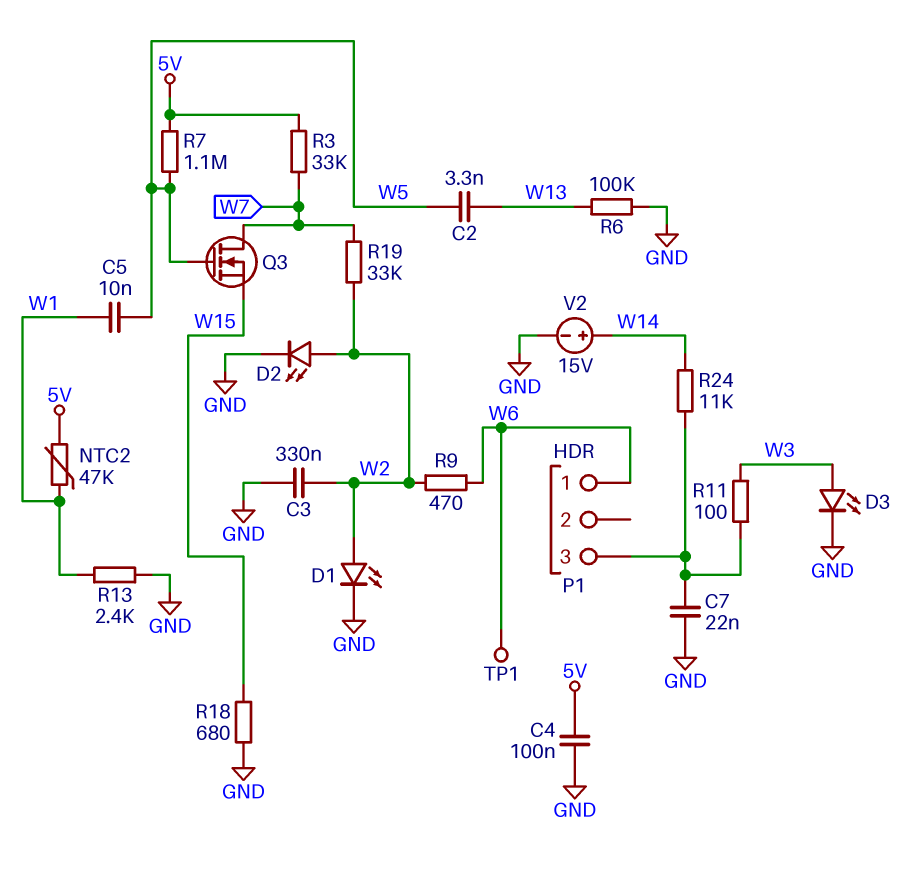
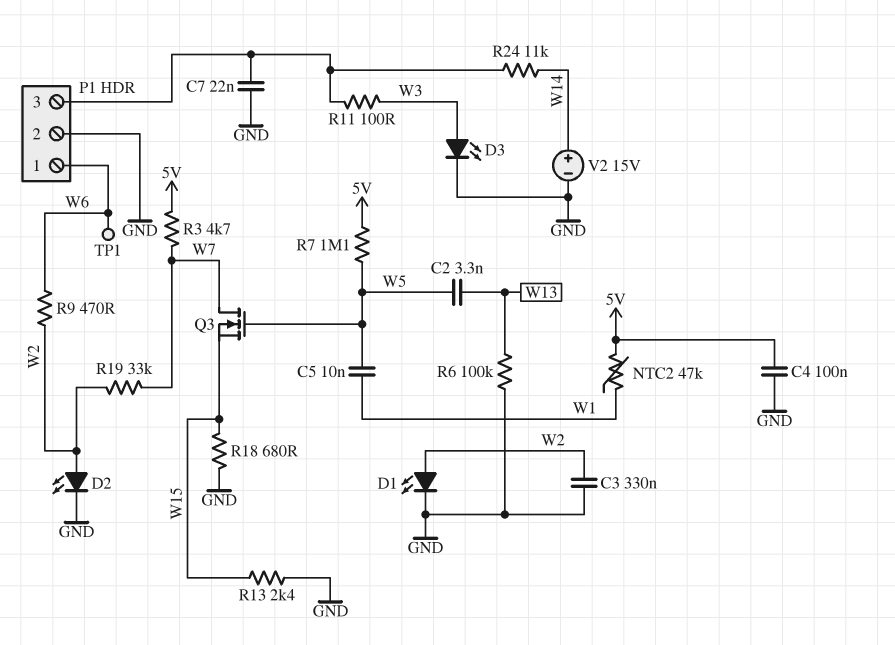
P1 pin 2: none -> GND
R3: 33k (5V, W7) -> 4.7k (5V, W7)
R13: 2.4k (GND, W1) -> 2.4k (GND, W15)

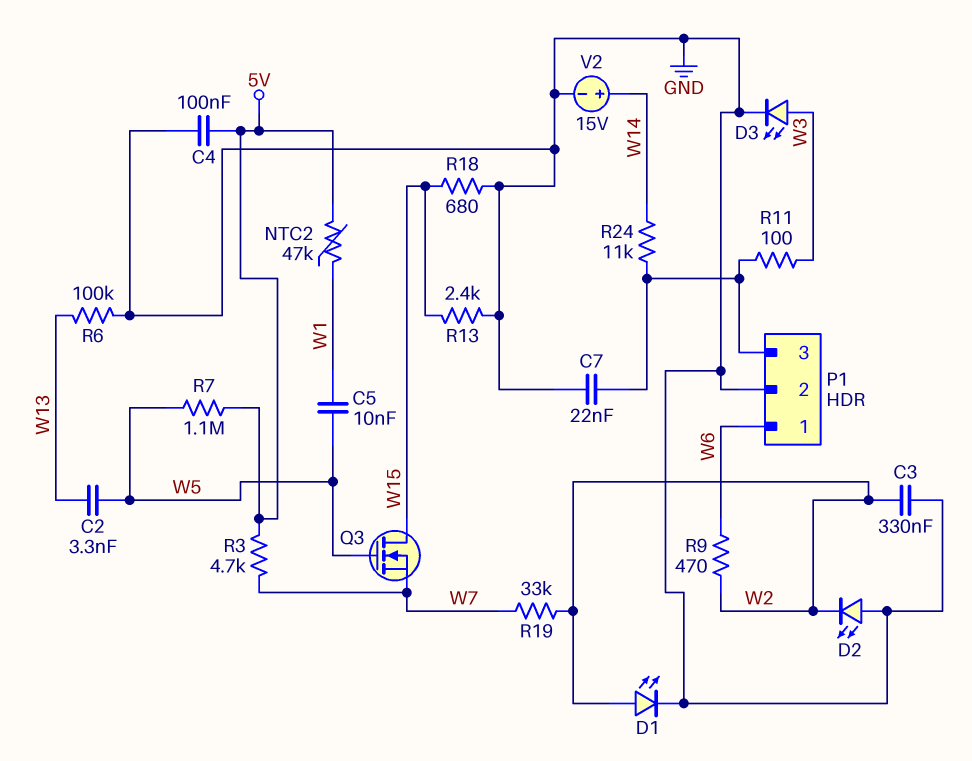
D2: LED (A W2, K GND) -> LED (A GND, K W2)
Q3: NMOS (G W5, D W7, S W15) -> NMOS (G W5, D W15, S W7)
TP1: test point (W6) -> none

